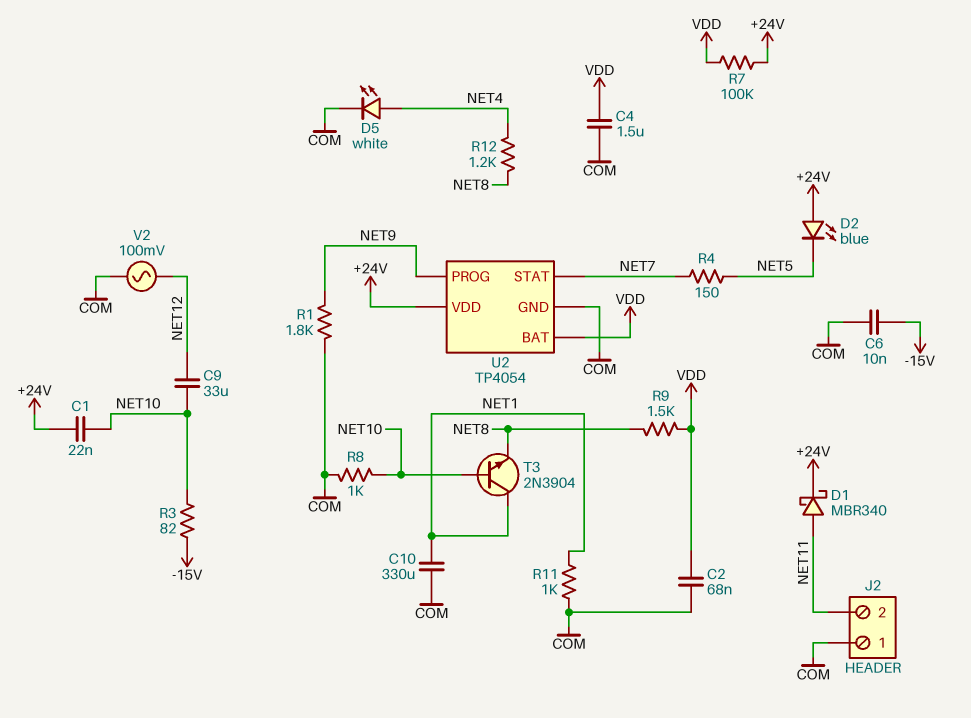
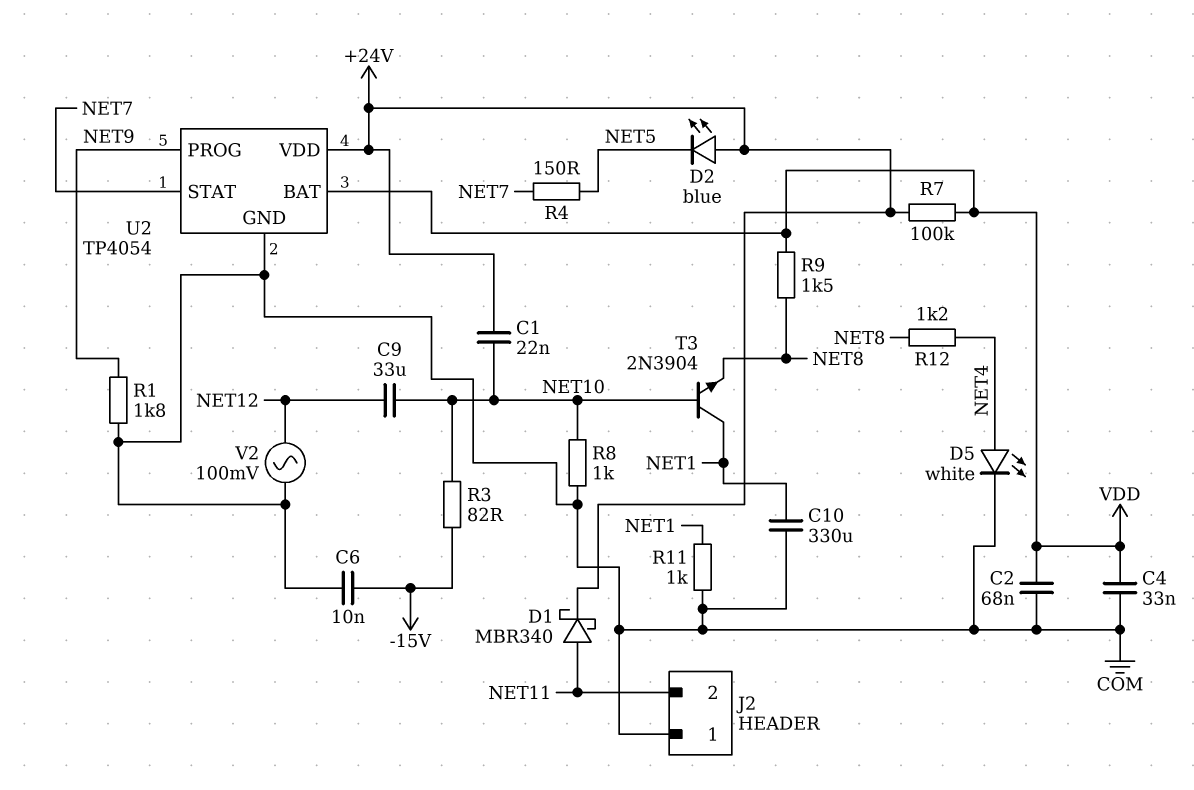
C4: 1.5uF (COM, VDD) -> 33nF (COM, VDD)

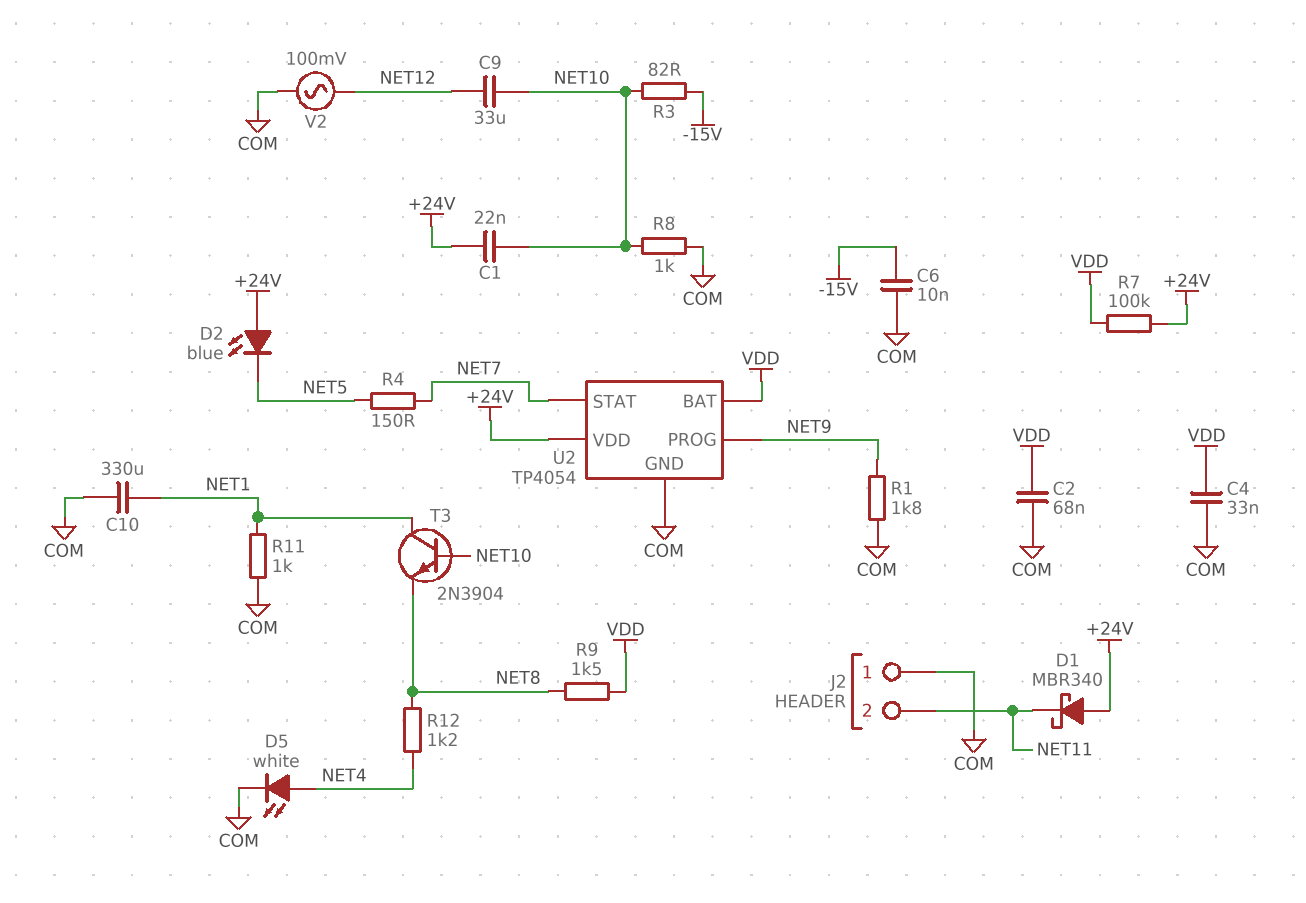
D1: schottky MBR340 (A NET11, K +24V) -> schottky MBR340 (A +24V, K NET11)

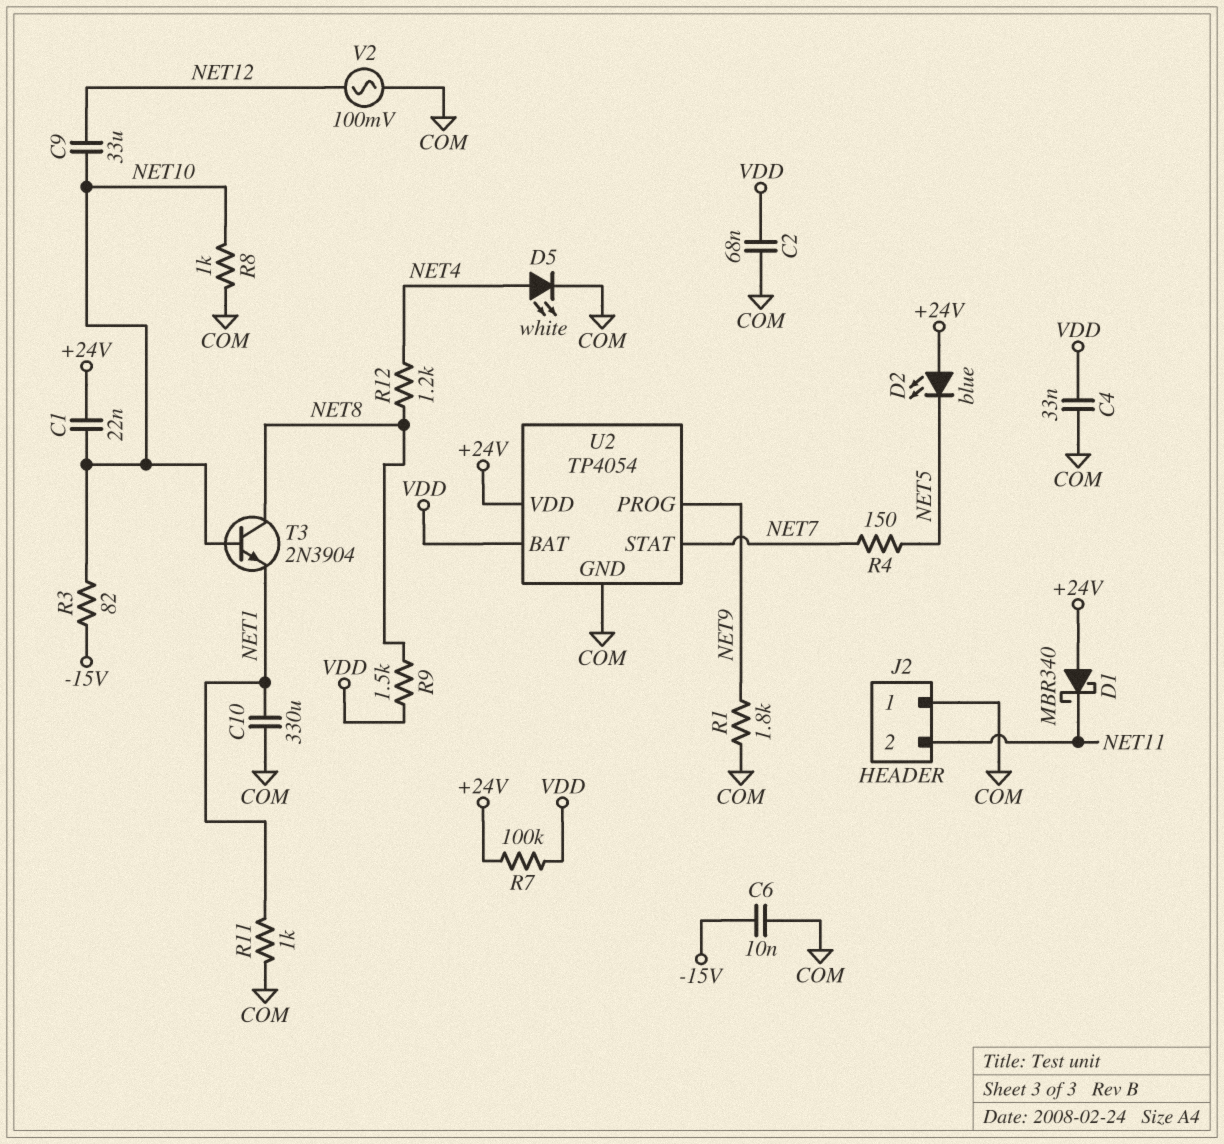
T3: NPN 2N3904 (B NET10, C NET1, E NET8) -> NPN 2N3904 (B NET10, C NET8, E NET1)

